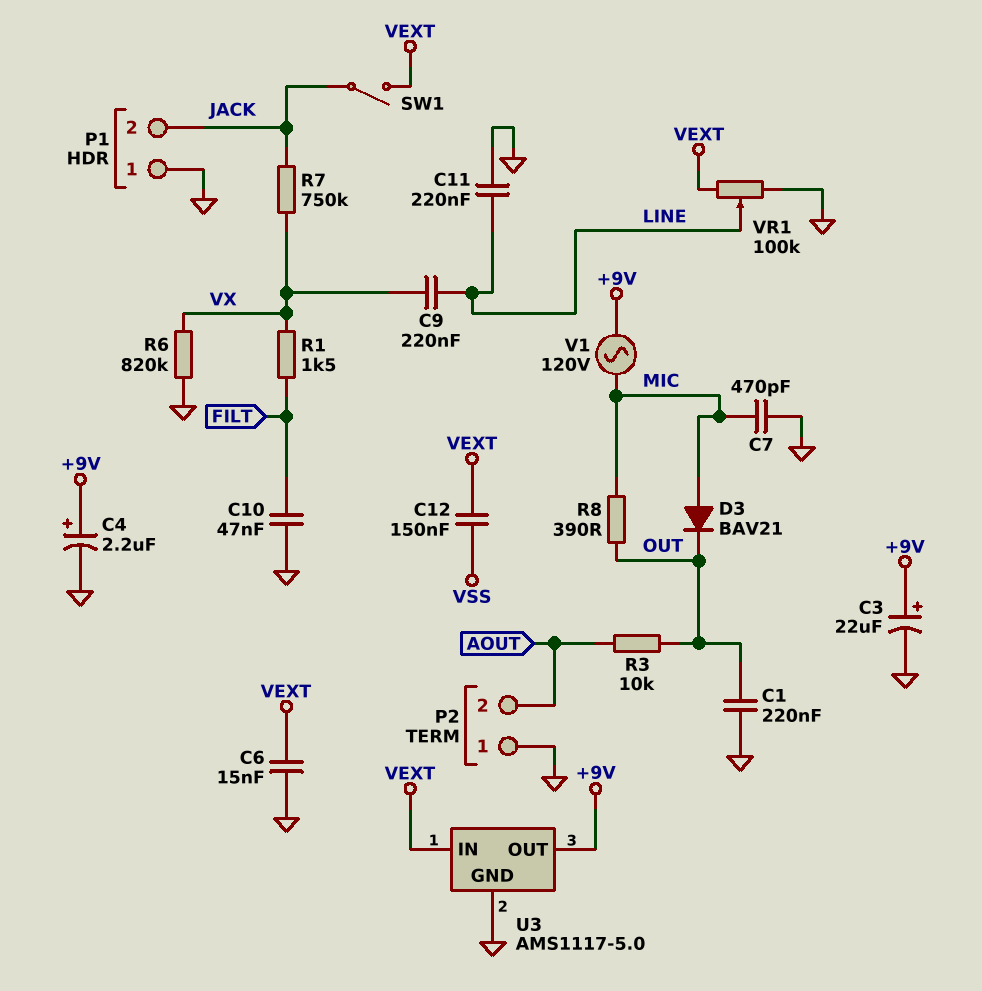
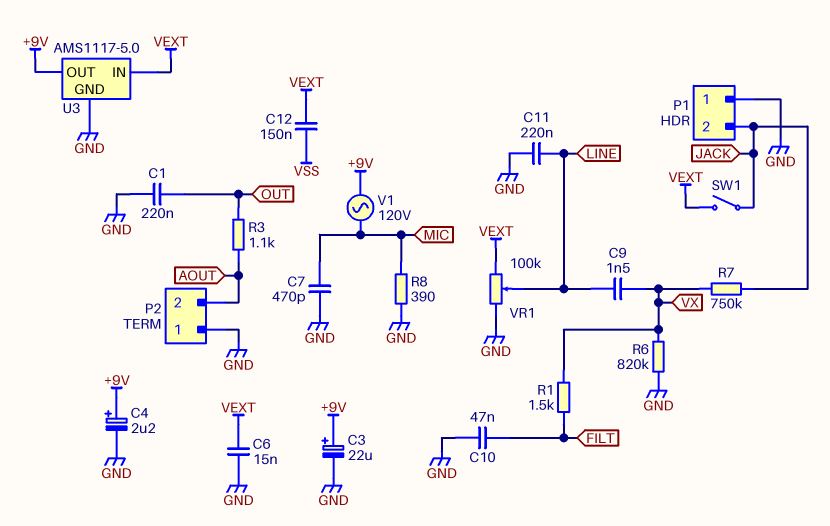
C9: 220nF (LINE, VX) -> 1.5nF (LINE, VX)
D3: diode BAV21 (A MIC, K OUT) -> none
R3: 10k (AOUT, OUT) -> 1.1k (AOUT, OUT)
R8: 390 (MIC, OUT) -> 390 (GND, MIC)

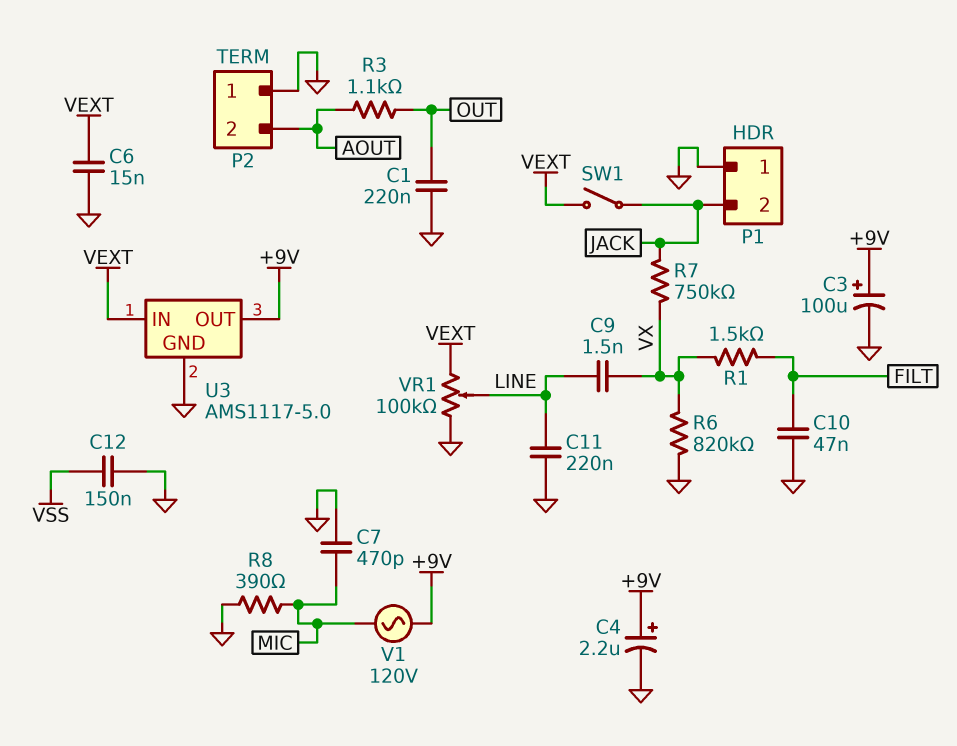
C3: 22uF (plus +9V, minus GND) -> 100uF (plus +9V, minus GND)
C12: 150nF (VEXT, VSS) -> 150nF (GND, VSS)

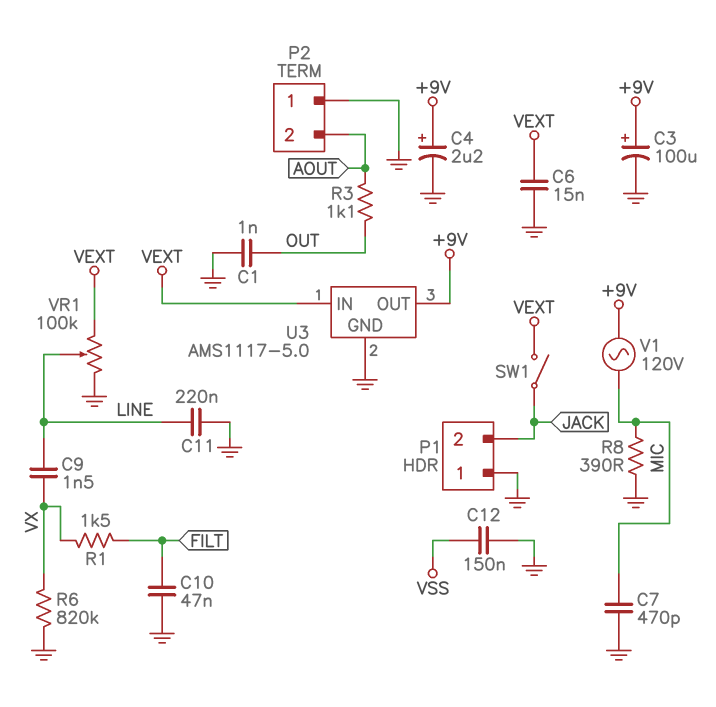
C1: 220nF (GND, OUT) -> 1nF (GND, OUT)
R7: 750k (JACK, VX) -> none

